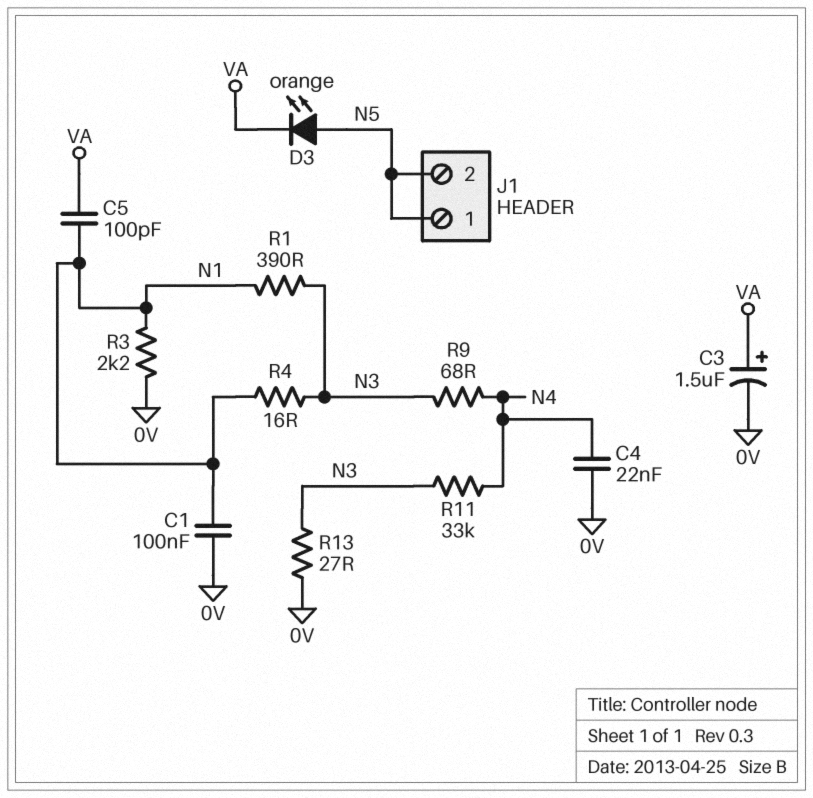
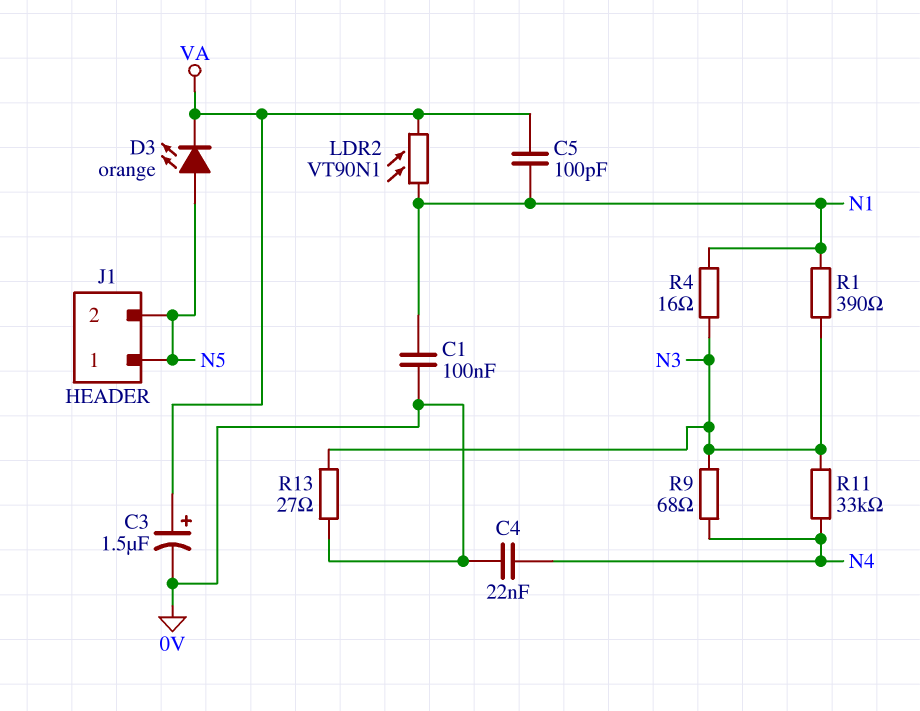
LDR2: none -> VT90N1 (N1, VA)
R3: 2.2k (0V, N1) -> none

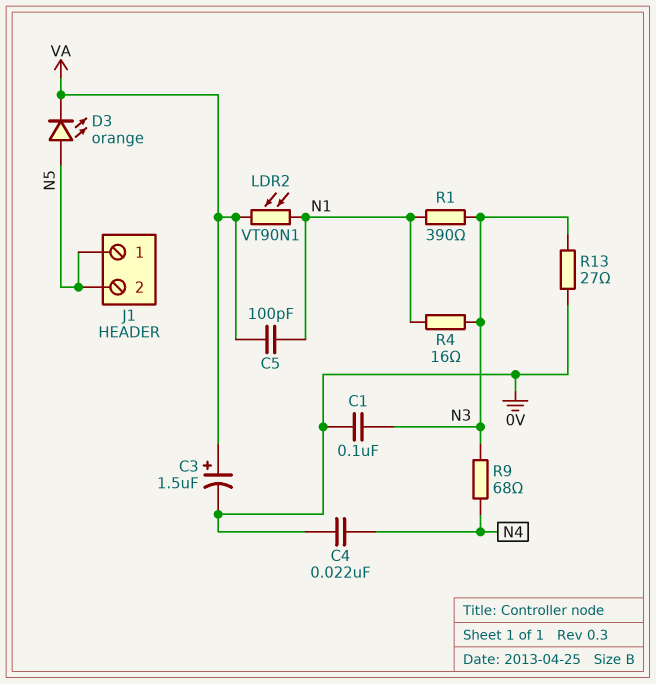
C1: 100nF (0V, N1) -> 100nF (0V, N3)
R11: 33k (N3, N4) -> none

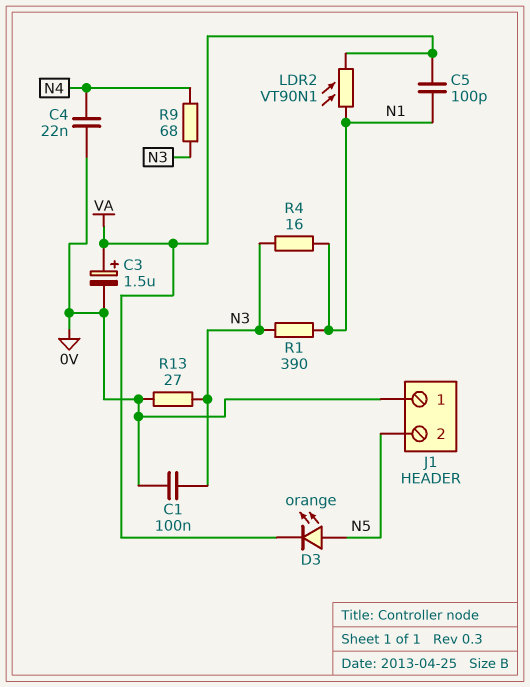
J1 pin 1: N5 -> 0V

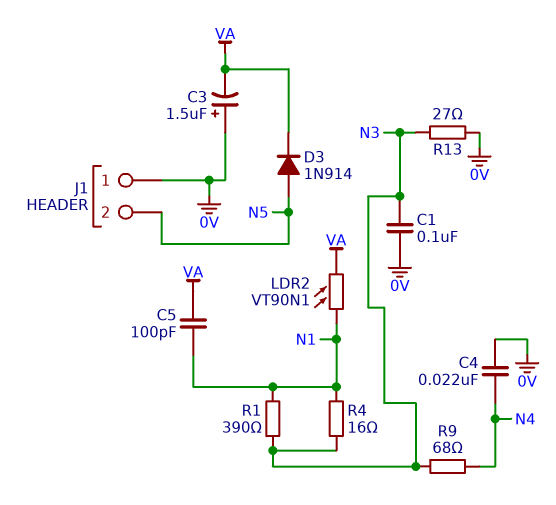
C3: 1.5uF (plus VA, minus 0V) -> 1.5uF (plus 0V, minus VA)
D3: LED orange (A N5, K VA) -> diode 1N914 (A N5, K VA)

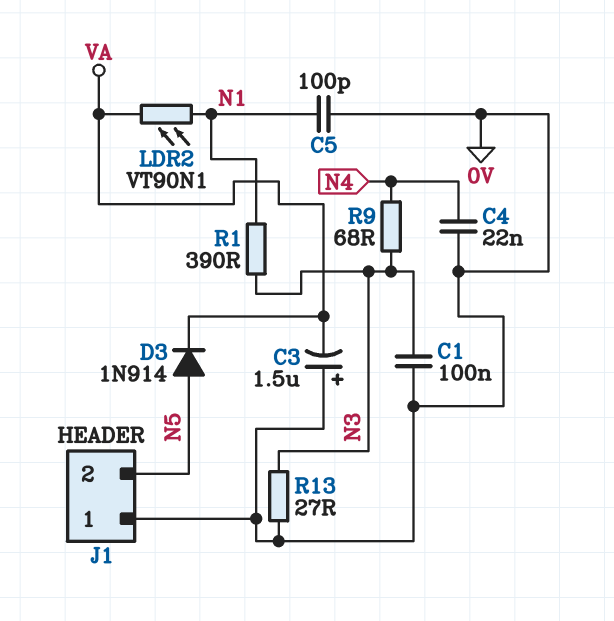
C5: 100pF (N1, VA) -> 100pF (0V, N1)
R4: 16 (N1, N3) -> none

